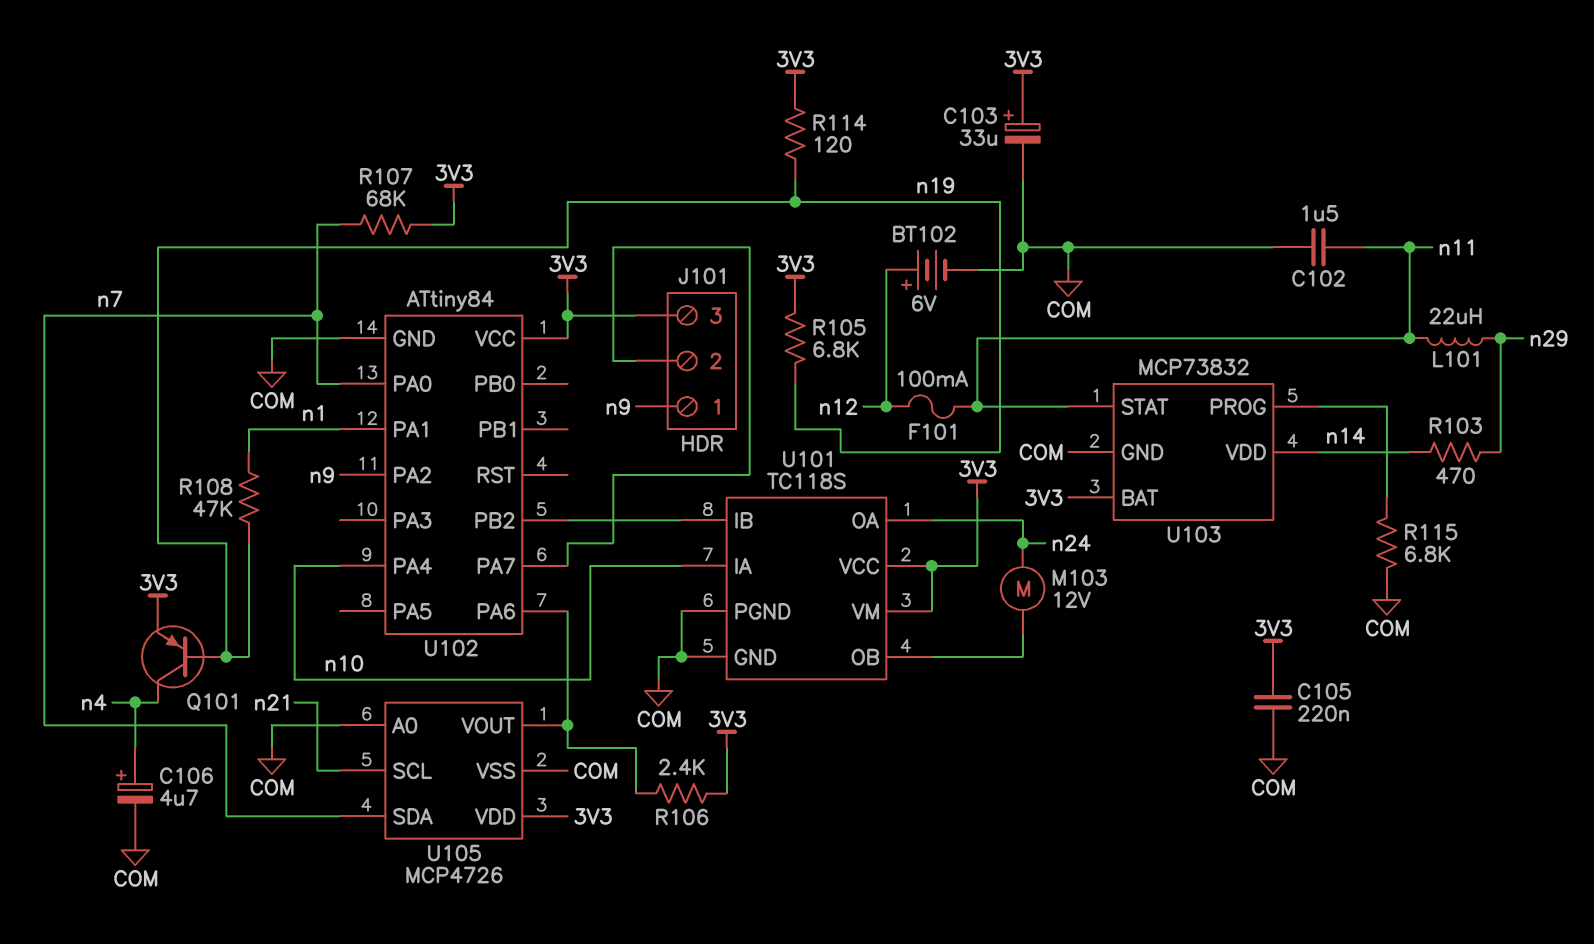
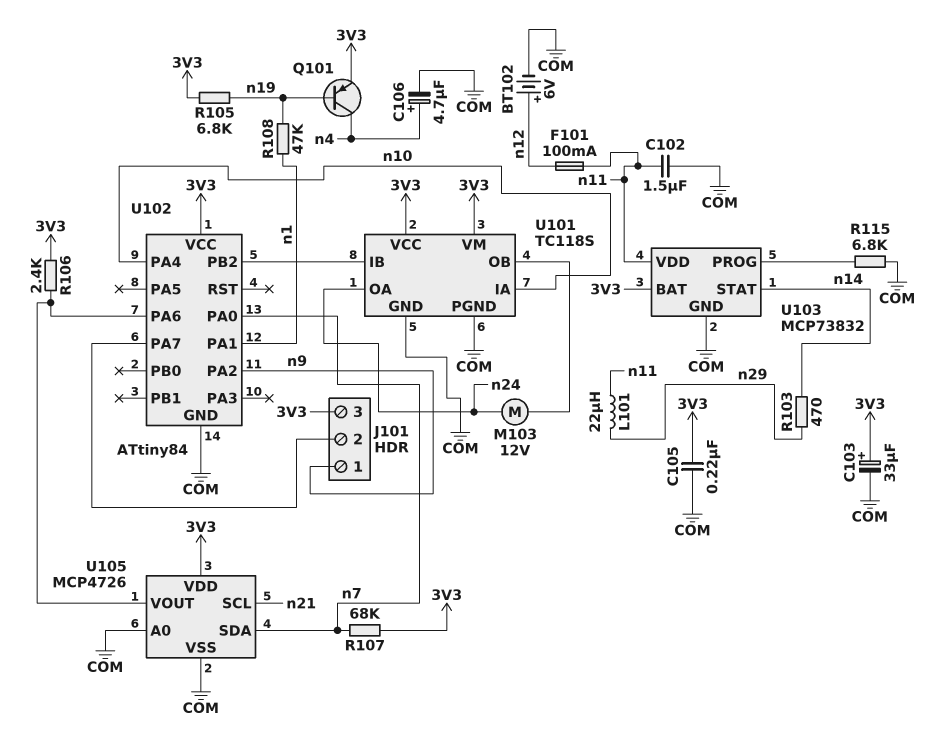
R114: 120 (3V3, n19) -> none
U103 pin STAT: n11 -> n14
U103 pin VDD: n14 -> n11

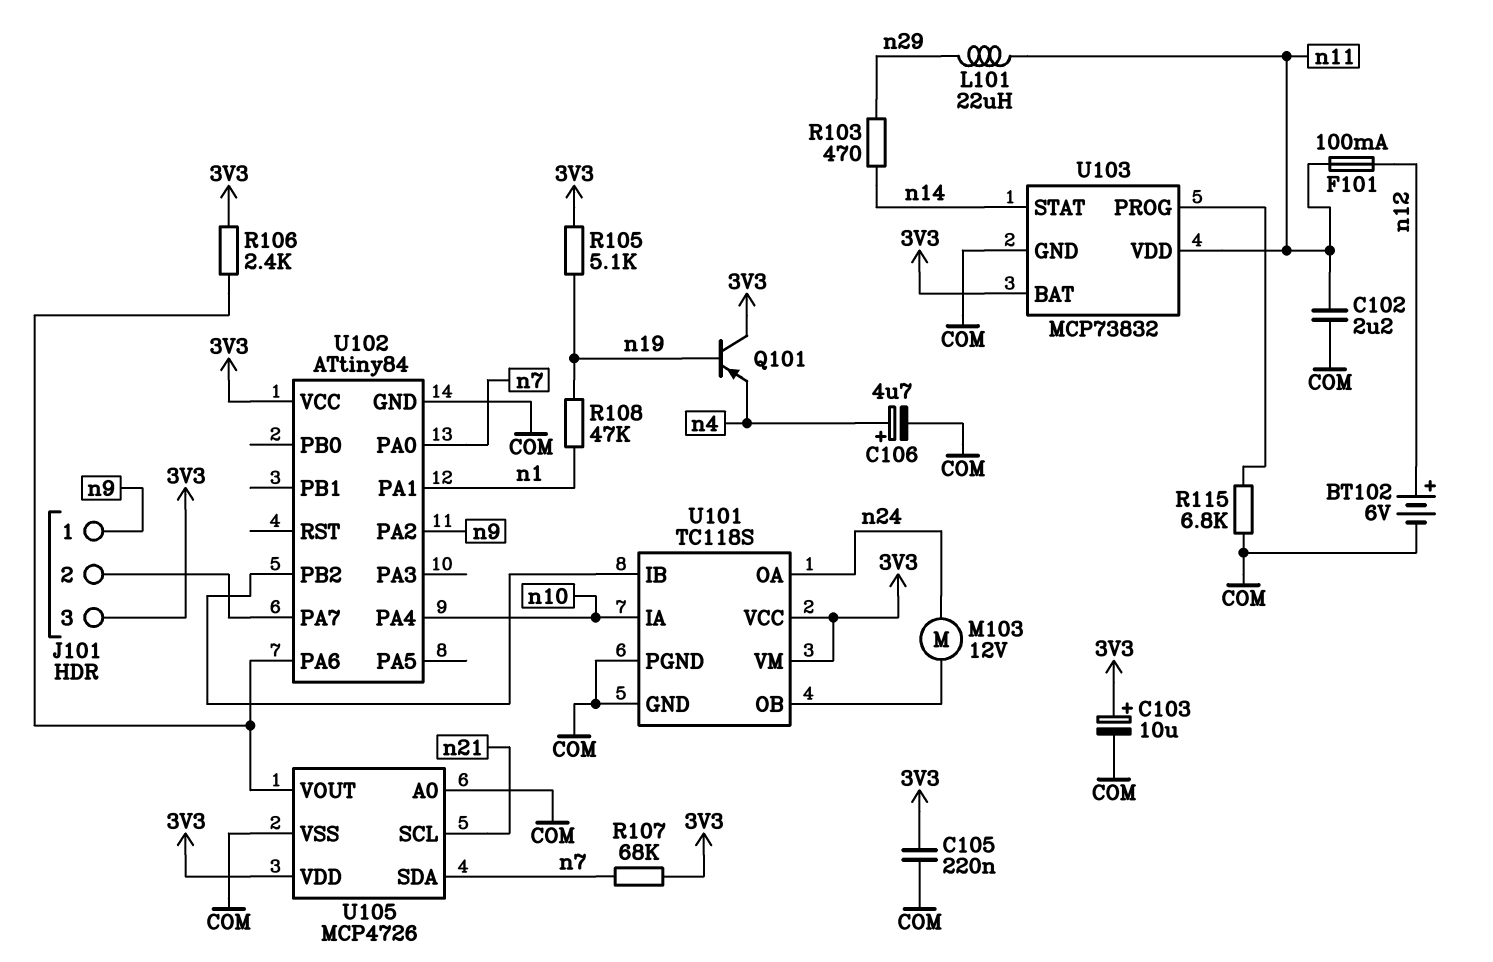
C102: 1.5uF (COM, n11) -> 2.2uF (COM, n11)
C103: 33uF (plus 3V3, minus COM) -> 10uF (plus 3V3, minus COM)
Q101: PNP (B n19, C n4, E 3V3) -> PNP (B n19, C 3V3, E n4)
R105: 6.8k (3V3, n19) -> 5.1k (3V3, n19)

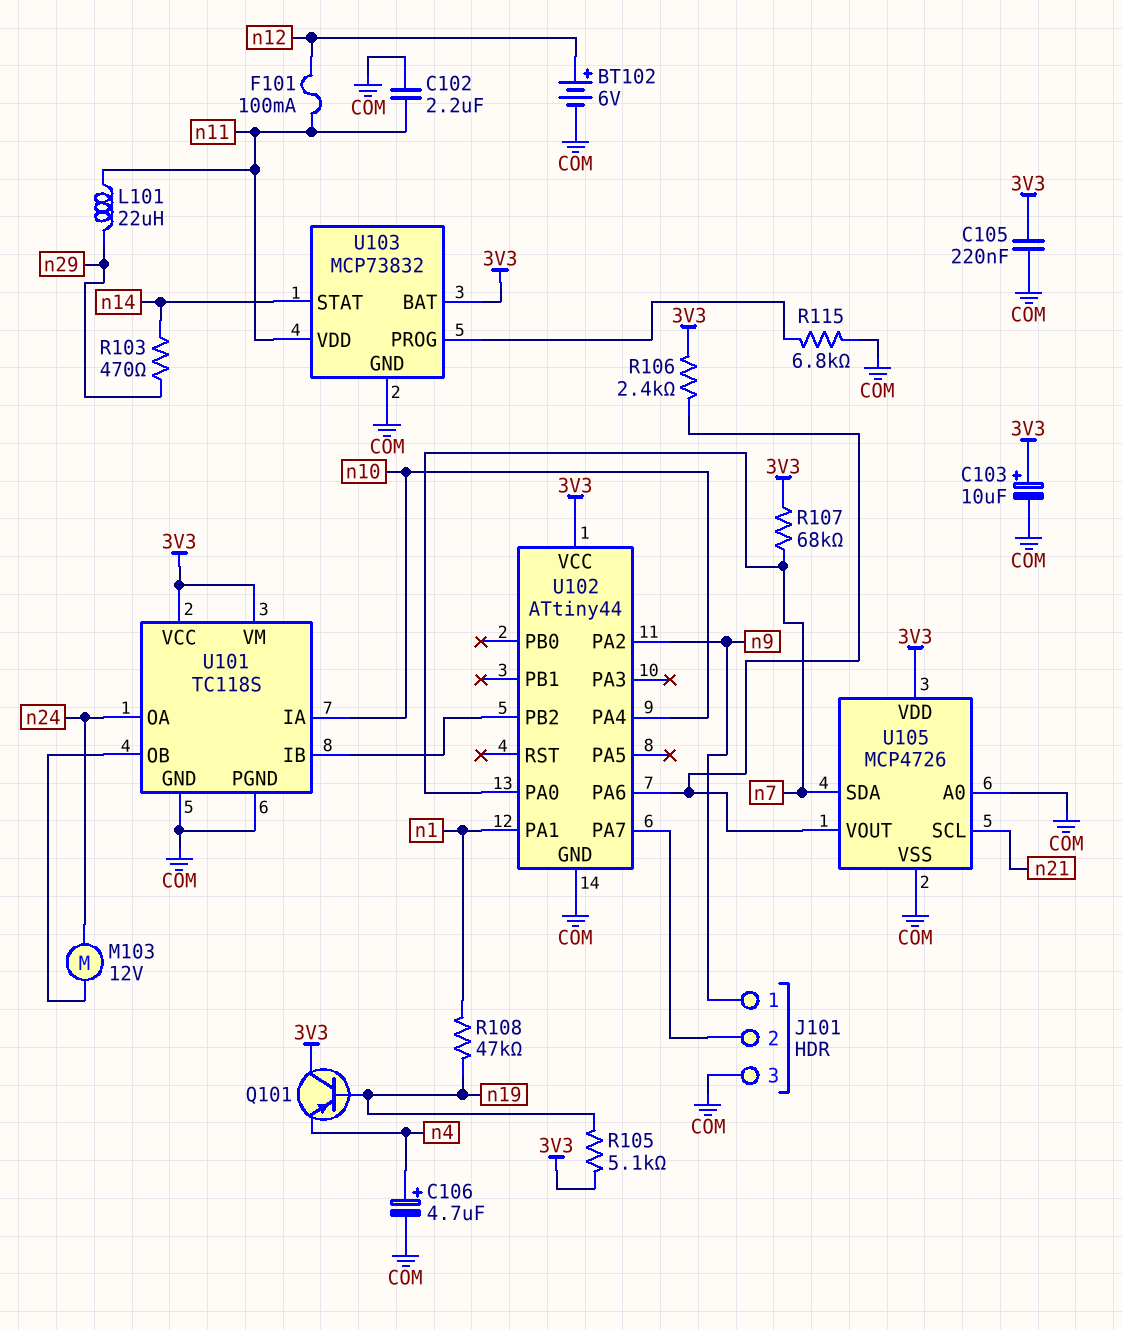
J101 pin 3: 3V3 -> COM
U102: ATtiny84 -> ATtiny44

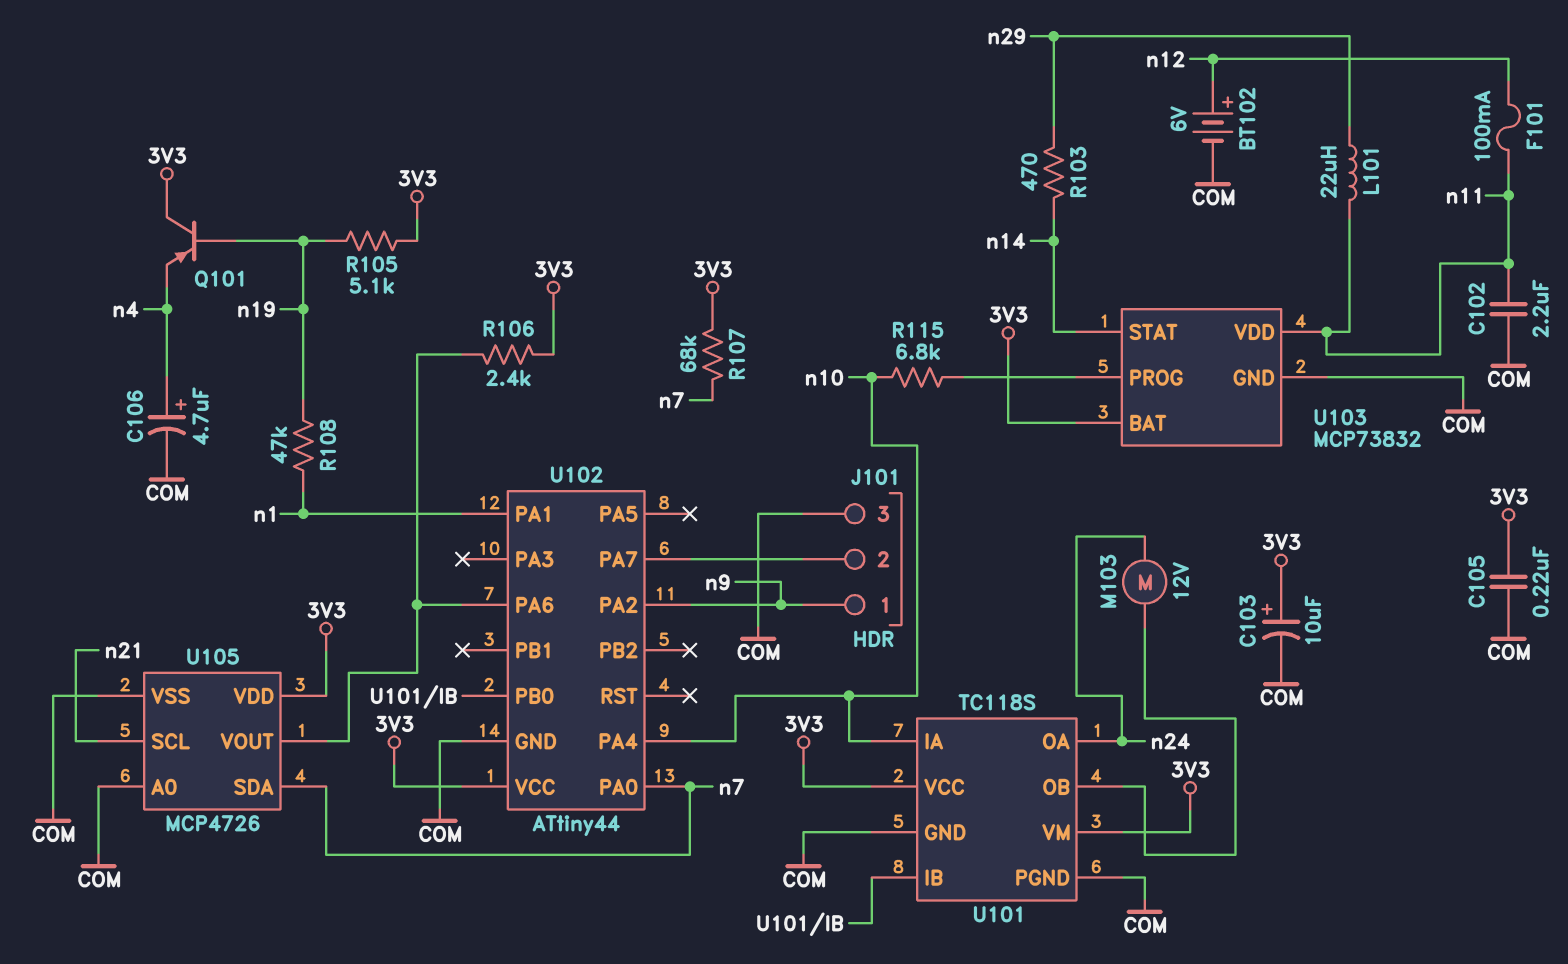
R115: 6.8k (COM, U103/PROG) -> 6.8k (U103/PROG, n10)
U102 pin PB0: none -> U101/IB
U102 pin PB2: U101/IB -> none

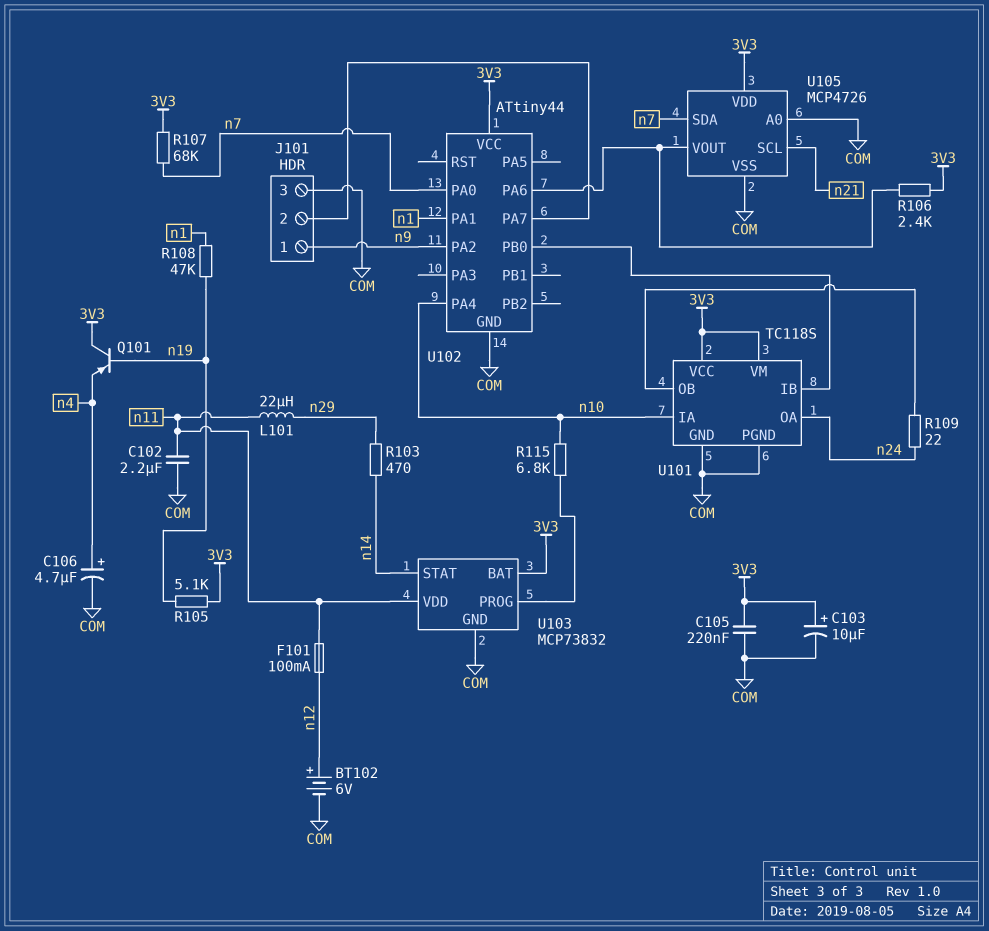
M103: motor 12V (U101/OB, n24) -> none
R109: none -> 22 (U101/OB, n24)

